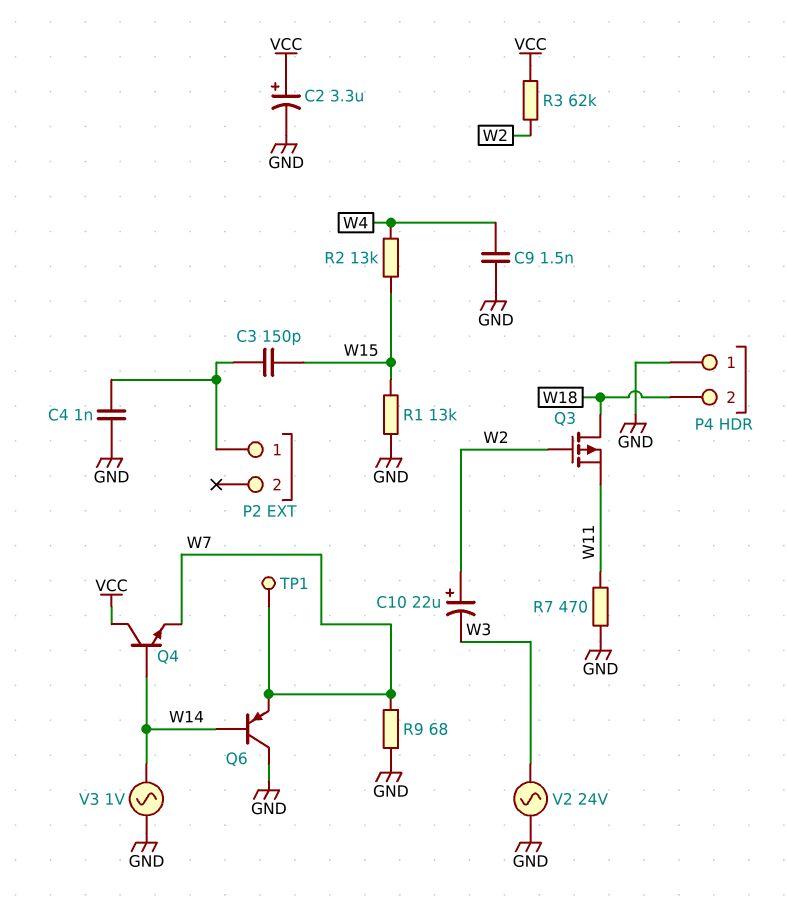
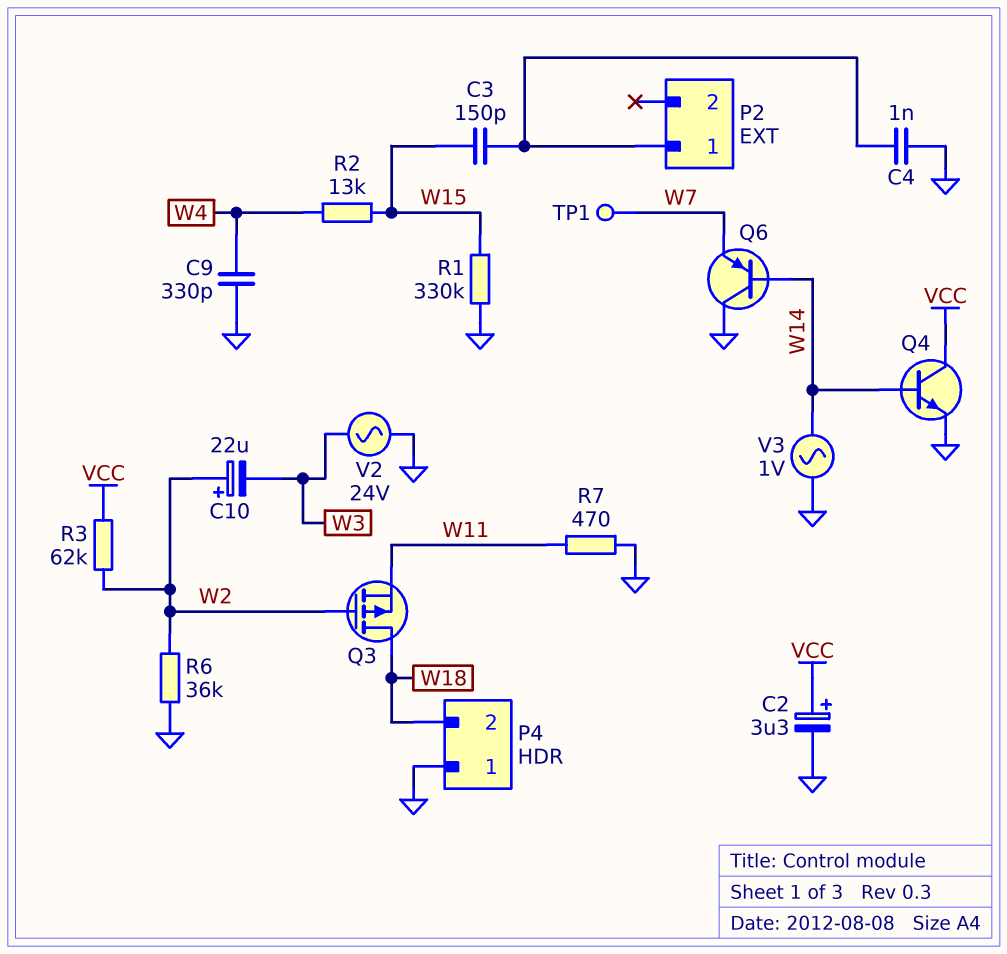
C9: 1.5nF (GND, W4) -> 330pF (GND, W4)
Q4: NPN (B W14, C VCC, E W7) -> NPN (B W14, C VCC, E GND)
R1: 13k (GND, W15) -> 330k (GND, W15)
R6: none -> 36k (GND, W2)
R9: 68 (GND, W7) -> none

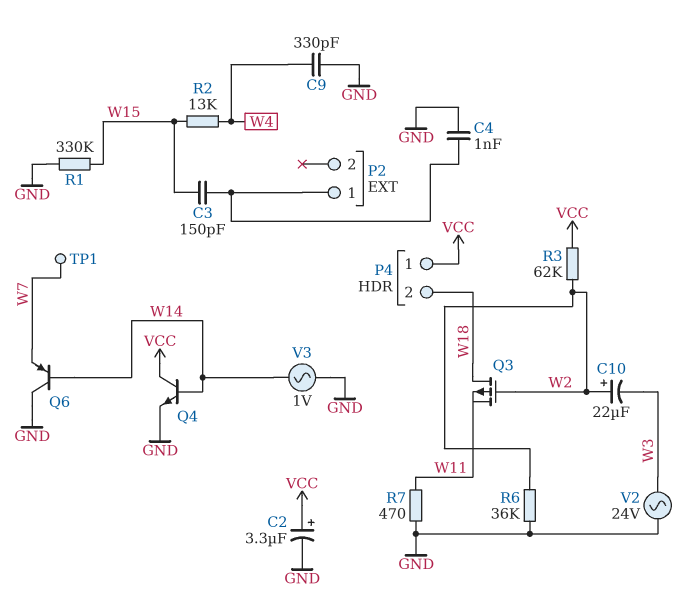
P4 pin 1: GND -> VCC

